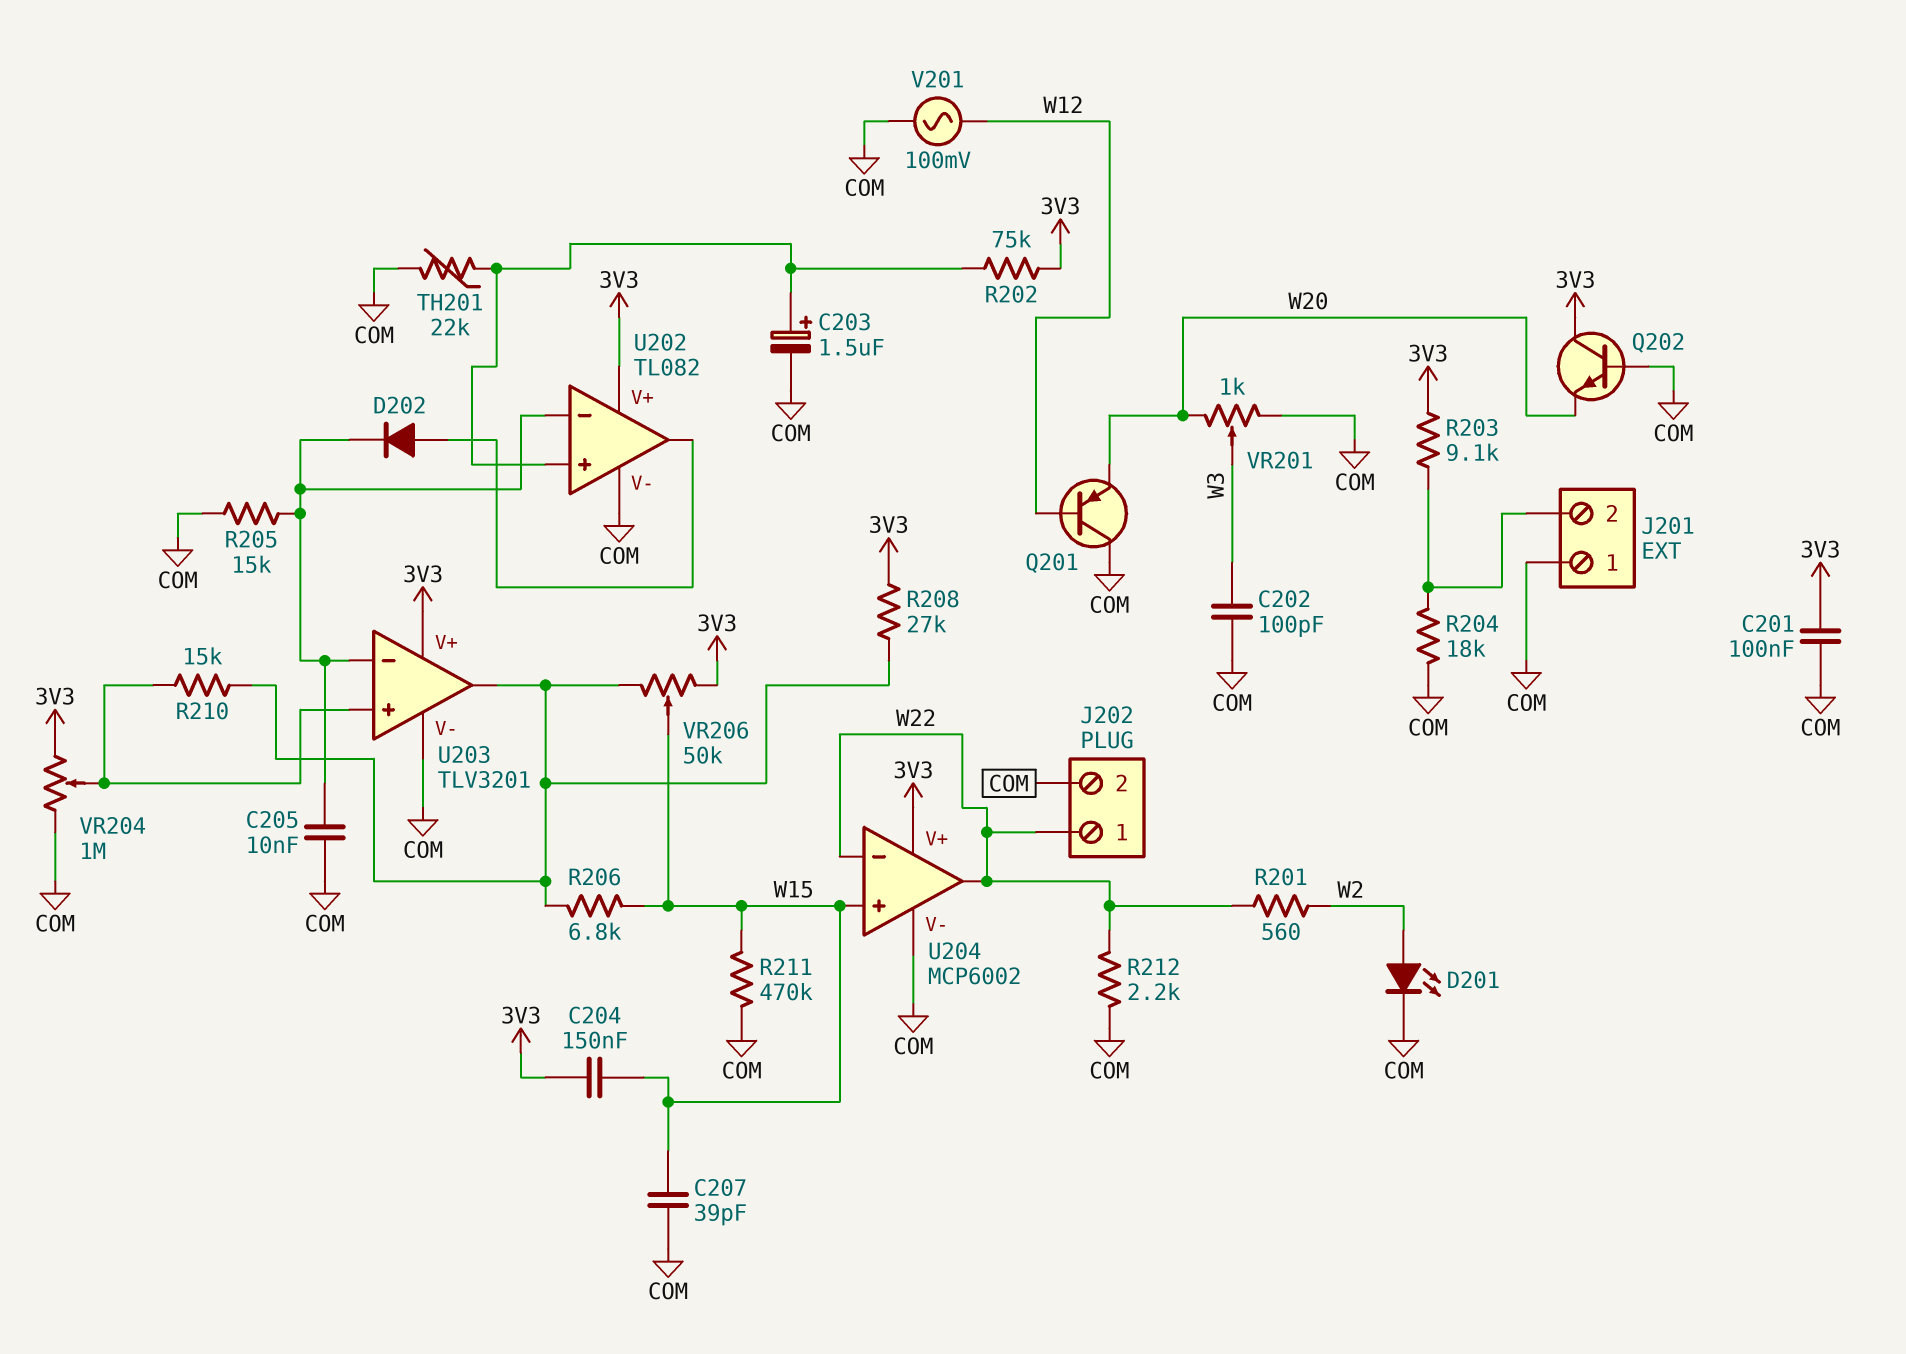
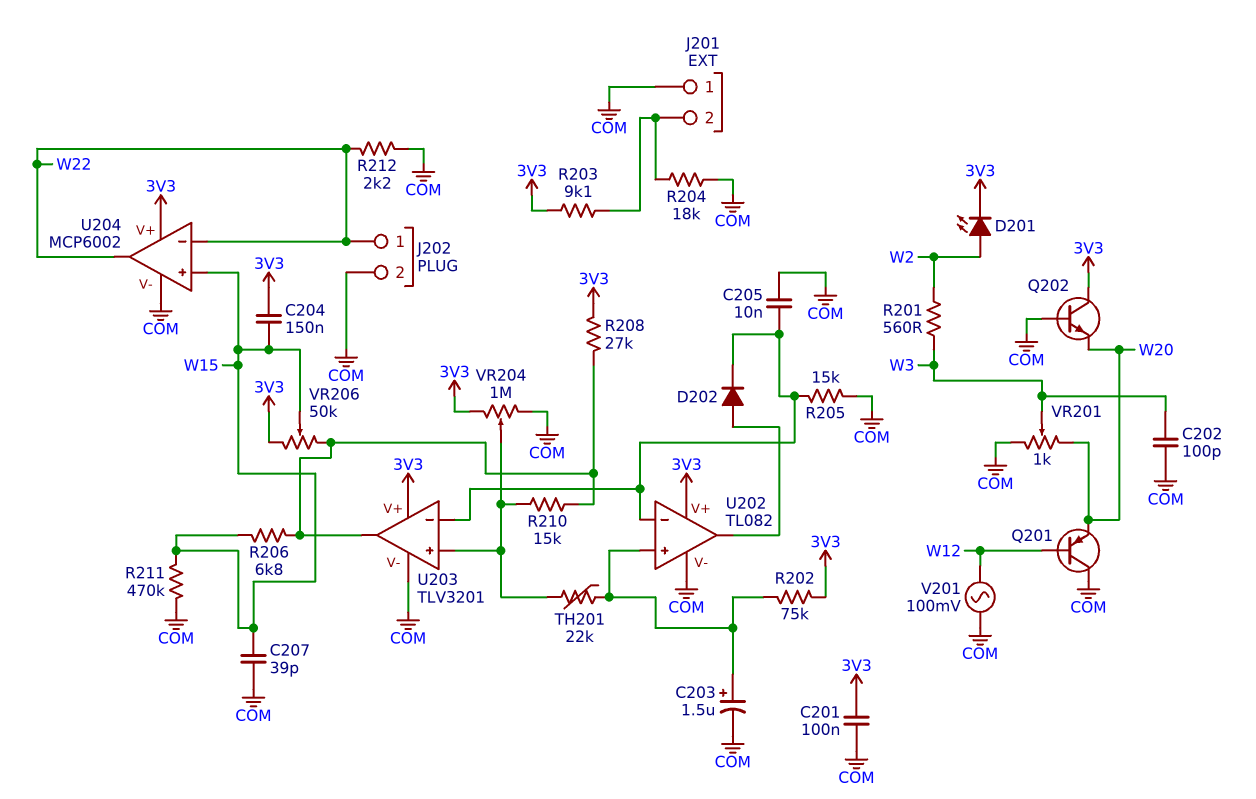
D201: LED (A W2, K COM) -> LED (A W2, K 3V3)
R201: 560 (W2, W22) -> 560 (W2, W3)
TH201: 22k (COM, U202/in+) -> 22k (U202/in+, U203/in+)

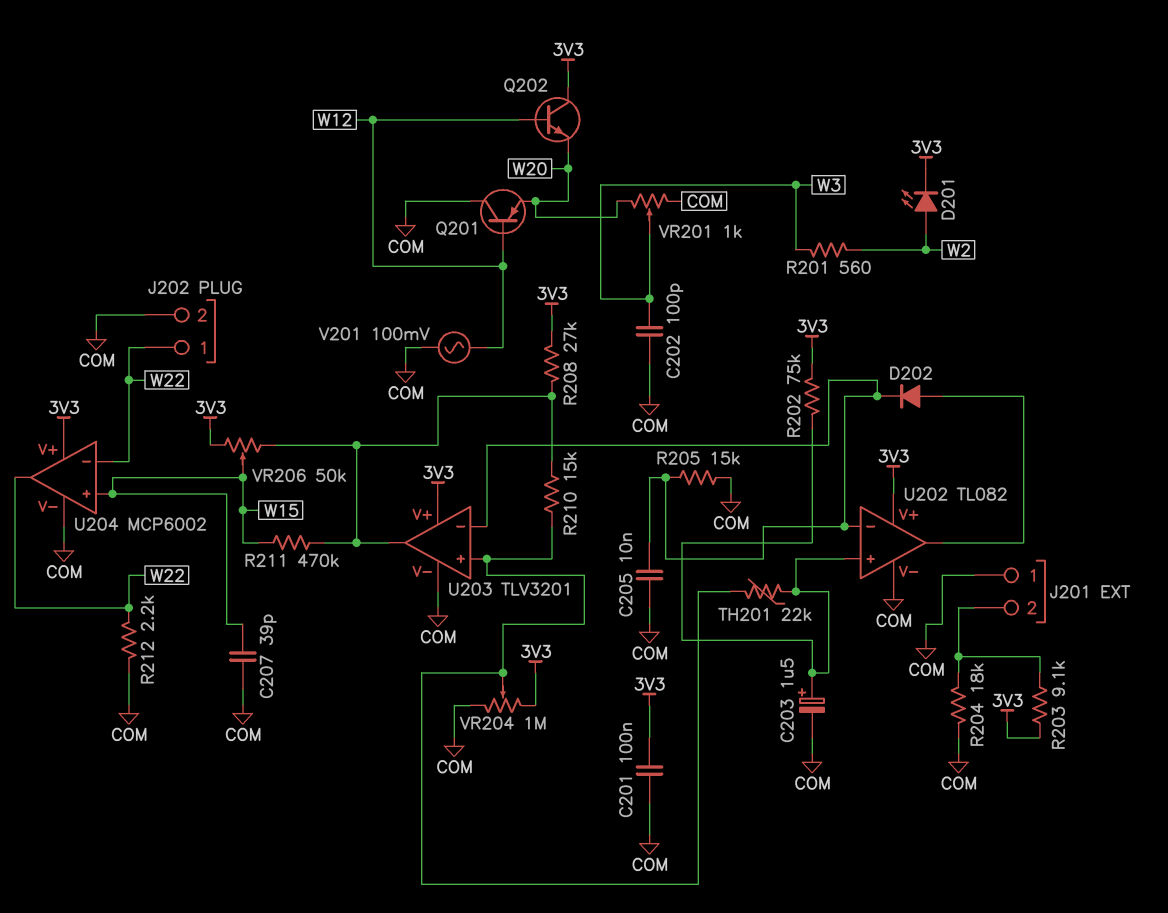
C204: 150nF (3V3, W15) -> none
Q202: NPN (B COM, C 3V3, E W20) -> NPN (B W12, C 3V3, E W20)
R206: 6.8k (U203/out, W15) -> none
R211: 470k (COM, W15) -> 470k (U203/out, W15)

